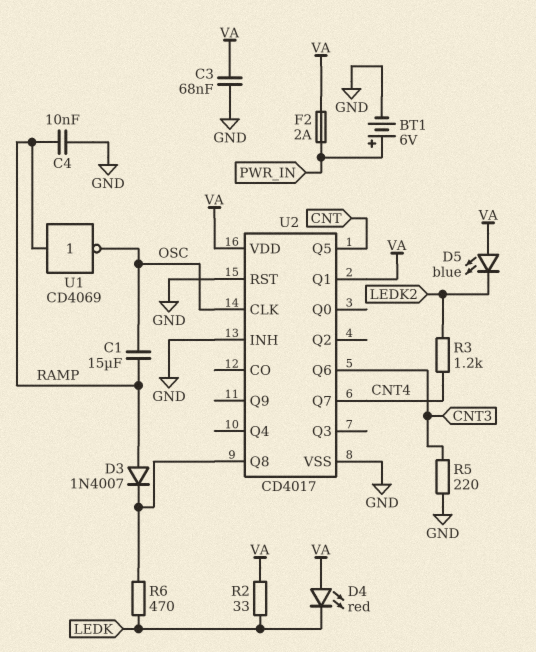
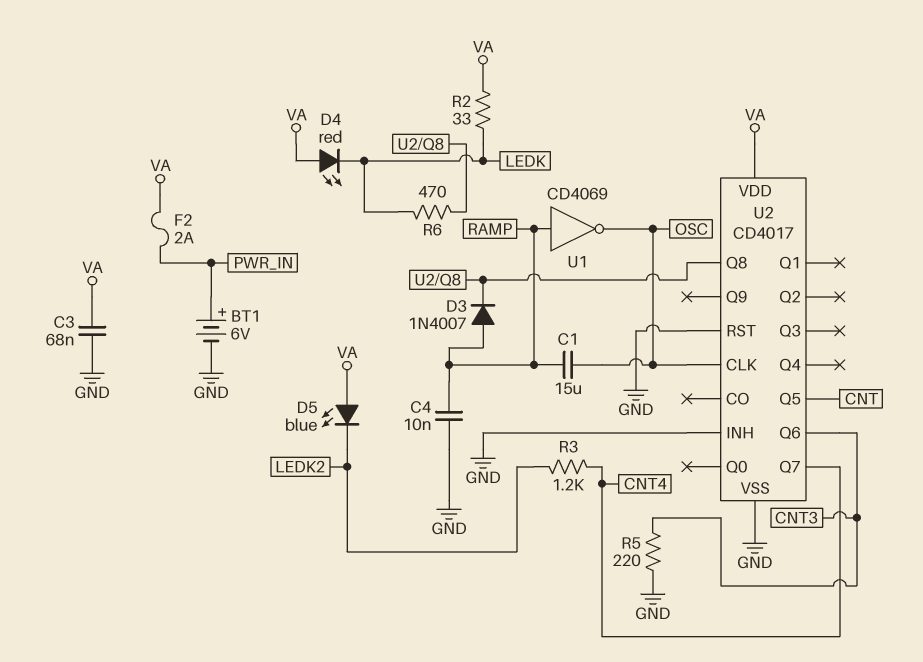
U2 pin Q1: VA -> none

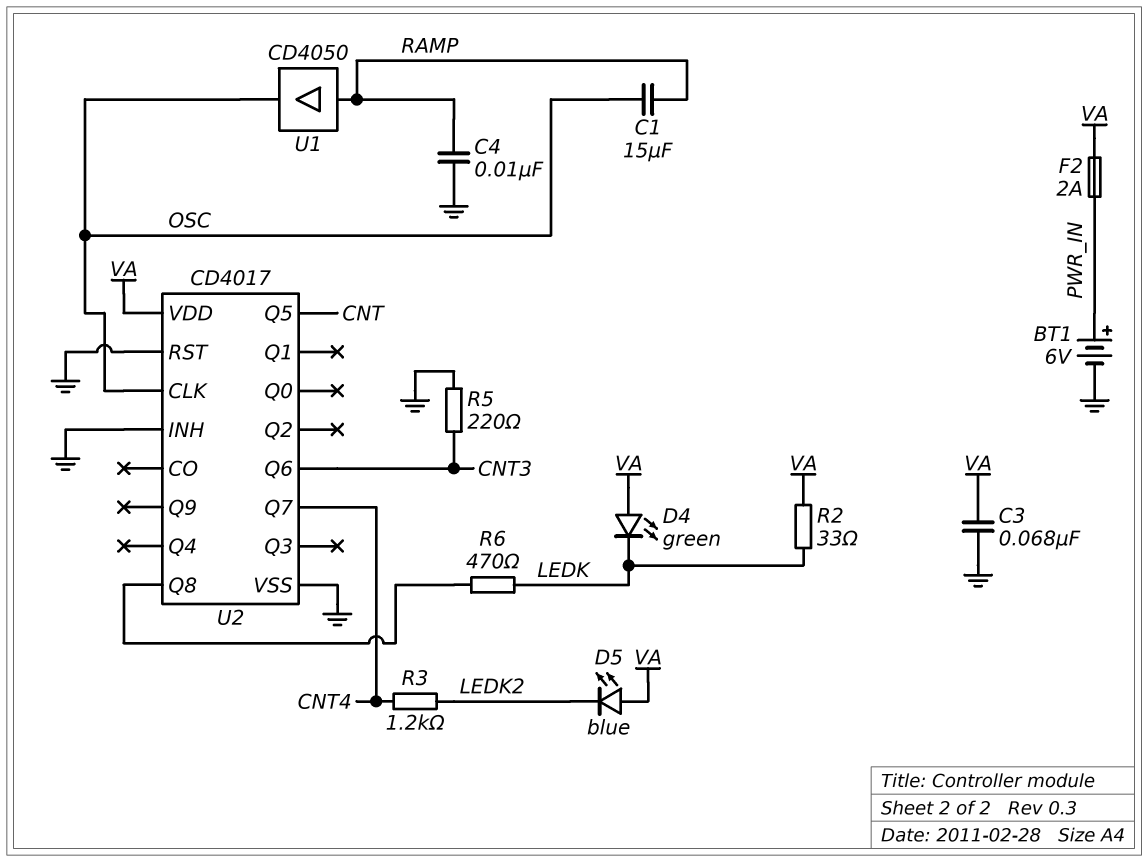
D3: diode 1N4007 (A RAMP, K U2/Q8) -> none
D4: LED red (A VA, K LEDK) -> LED green (A VA, K LEDK)
U1: NOT CD4069 (in RAMP, out OSC) -> buffer CD4050 (in RAMP, out OSC)

